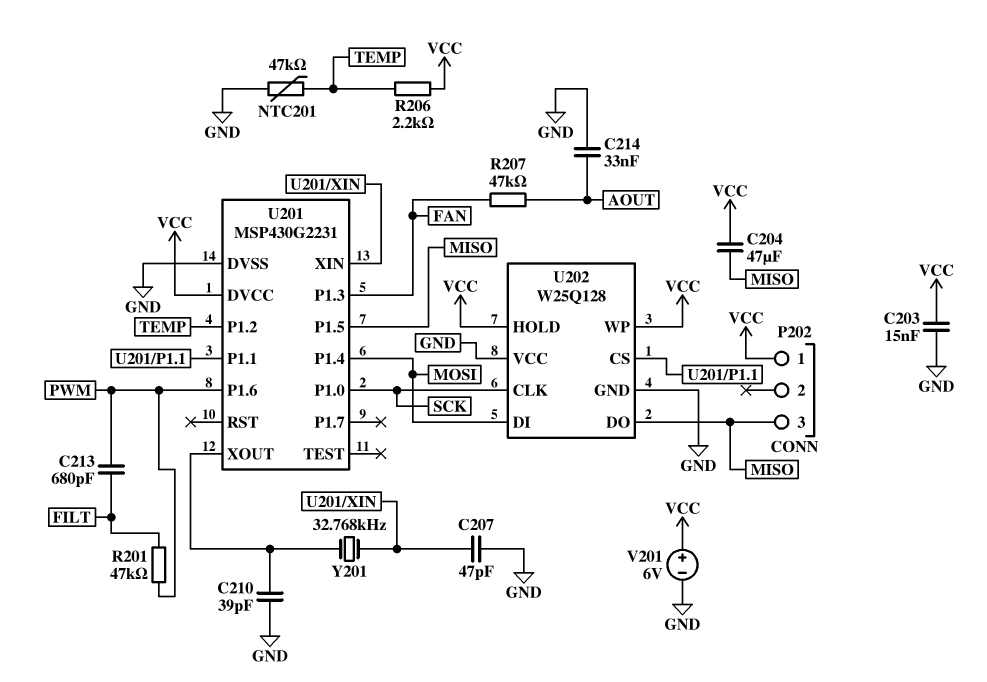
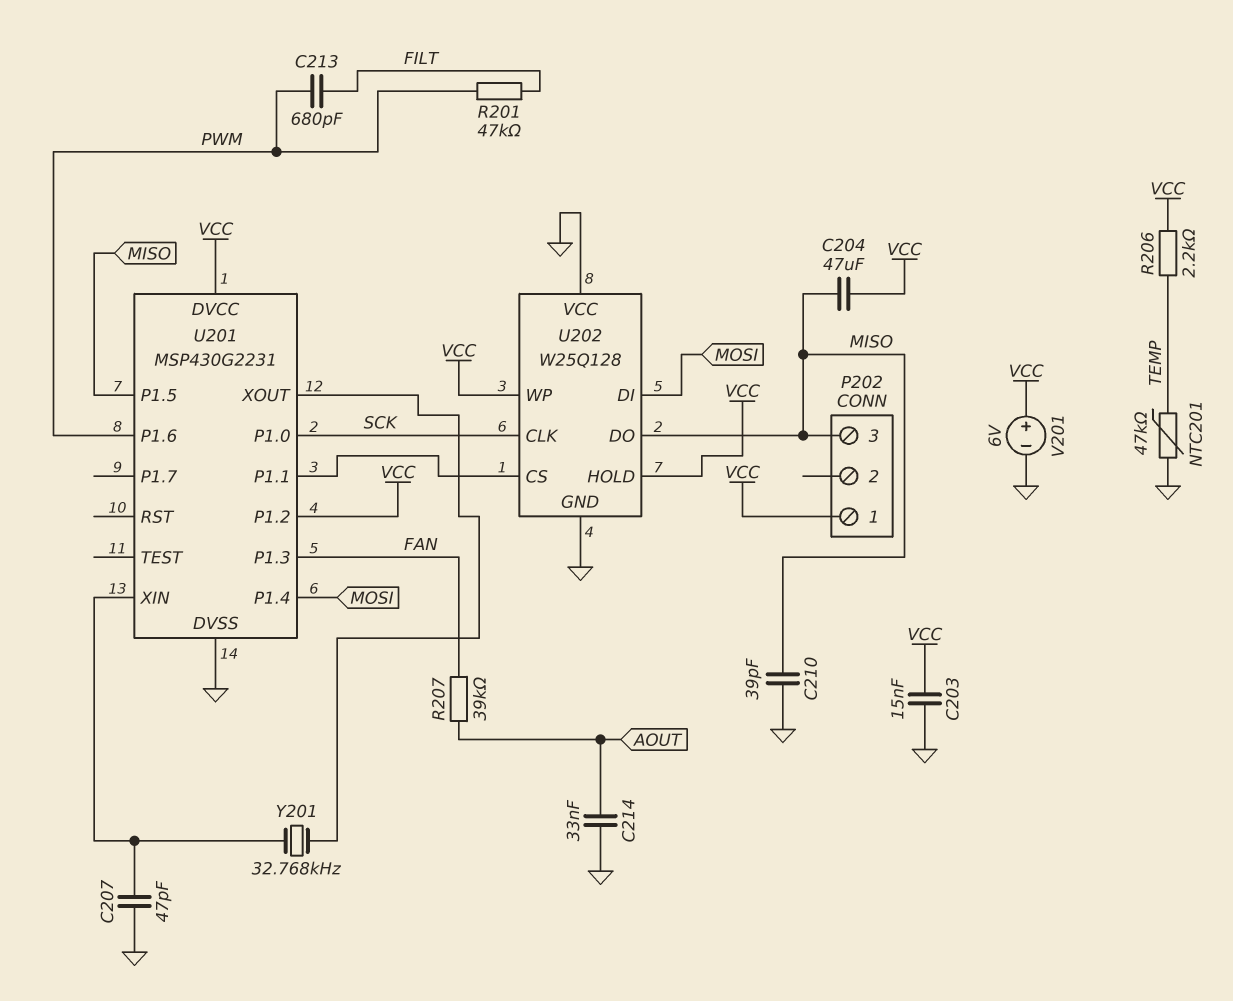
C210: 39pF (GND, U201/XOUT) -> 39pF (GND, MISO)
R207: 47k (AOUT, FAN) -> 39k (AOUT, FAN)
U201 pin P1.2: TEMP -> VCC

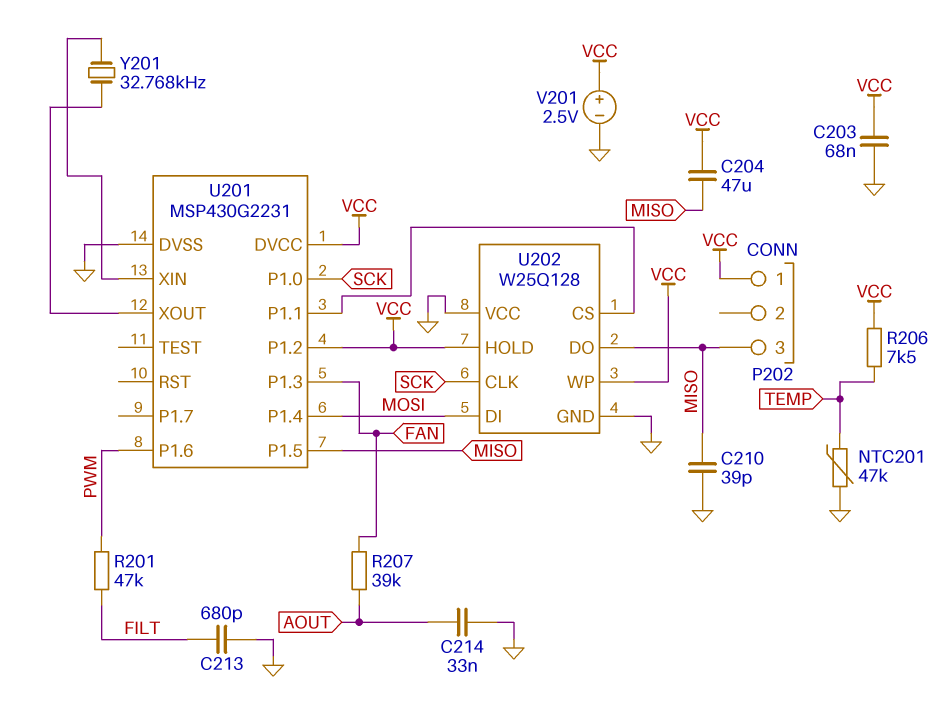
C203: 15nF (GND, VCC) -> 68nF (GND, VCC)
C207: 47pF (GND, U201/XIN) -> none
C213: 680pF (FILT, PWM) -> 680pF (FILT, GND)
R206: 2.2k (TEMP, VCC) -> 7.5k (TEMP, VCC)
V201: 6V (plus VCC, minus GND) -> 2.5V (plus VCC, minus GND)

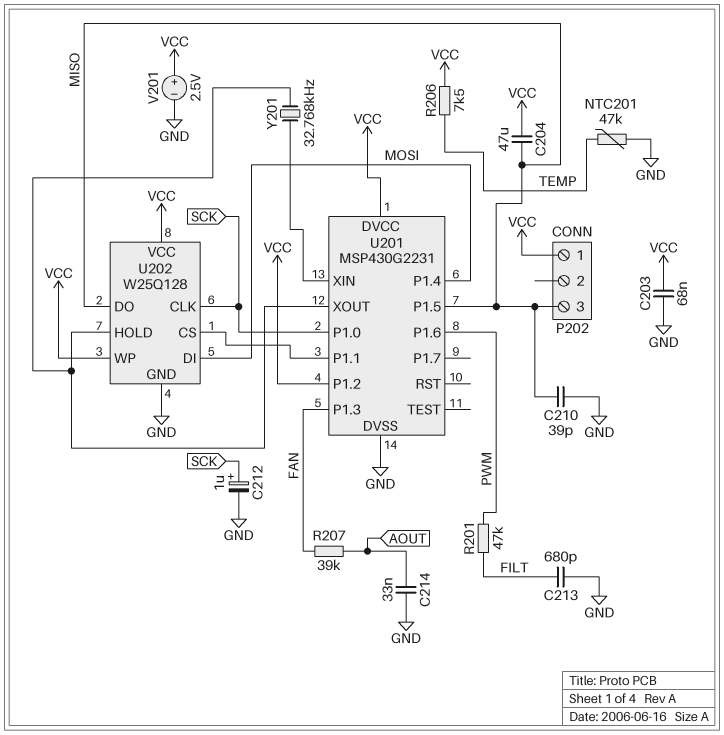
C212: none -> 1uF (plus SCK, minus GND)
U202 pin HOLD: VCC -> U201/XOUT
U202 pin VCC: GND -> VCC

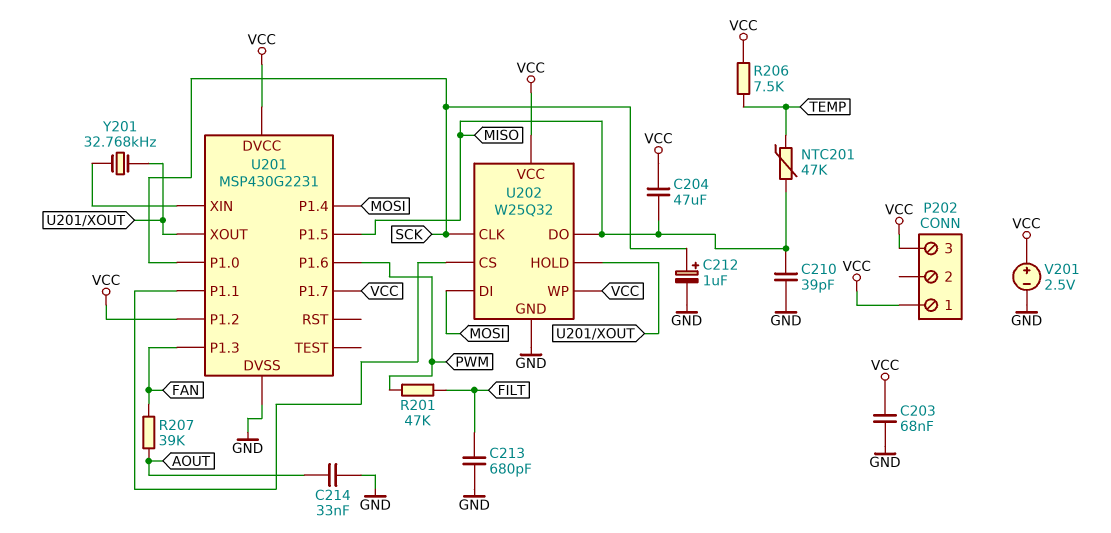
NTC201: 47k (GND, TEMP) -> 47k (MISO, TEMP)
P202 pin 3: MISO -> VCC
U201 pin P1.7: none -> VCC
U202: W25Q128 -> W25Q32

